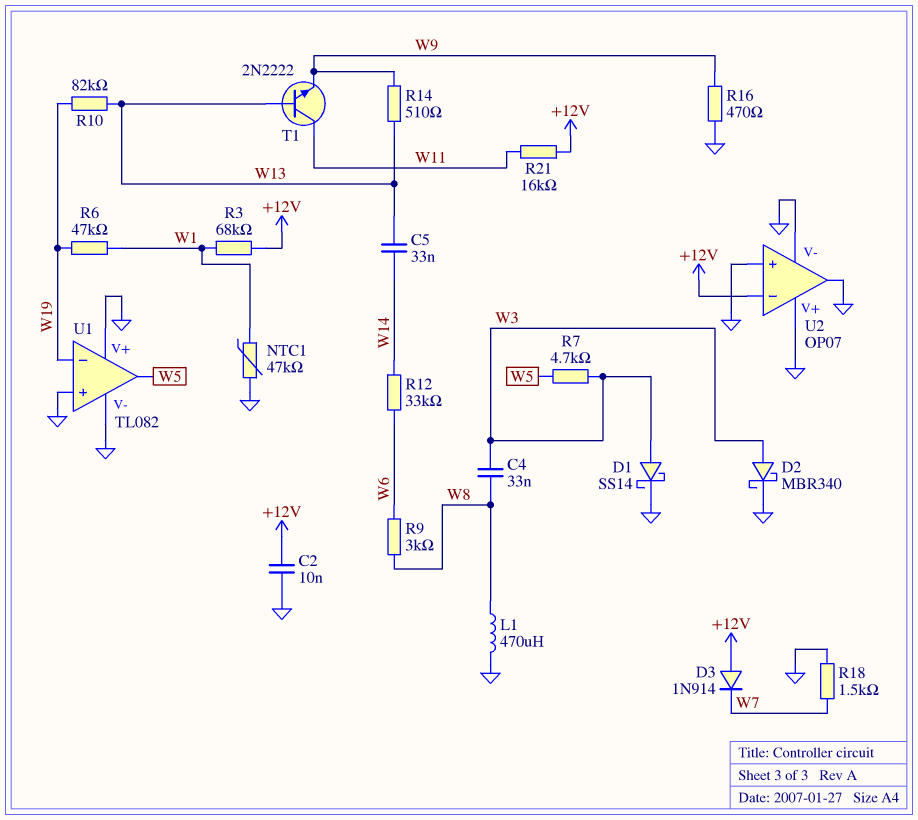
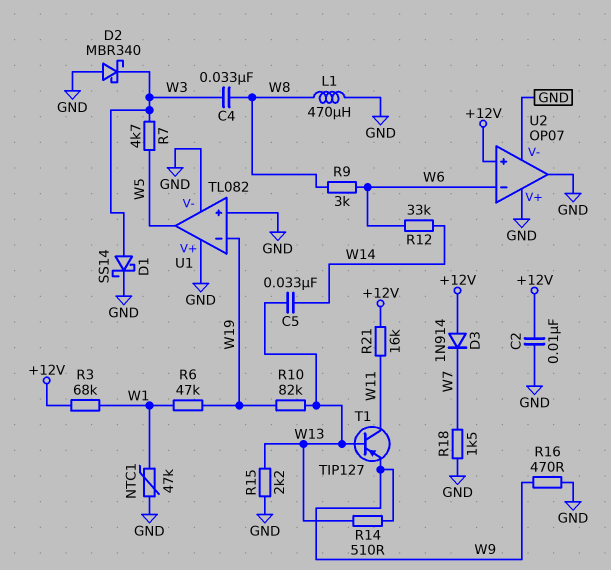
D2: schottky MBR340 (A W3, K GND) -> schottky MBR340 (A GND, K W3)
R15: none -> 2.2k (GND, W13)
T1: NPN 2N2222 (B W13, C W11, E W9) -> PNP TIP127 (B W13, C W11, E W9)
U2 pin in+: GND -> +12V
U2 pin in-: +12V -> W6

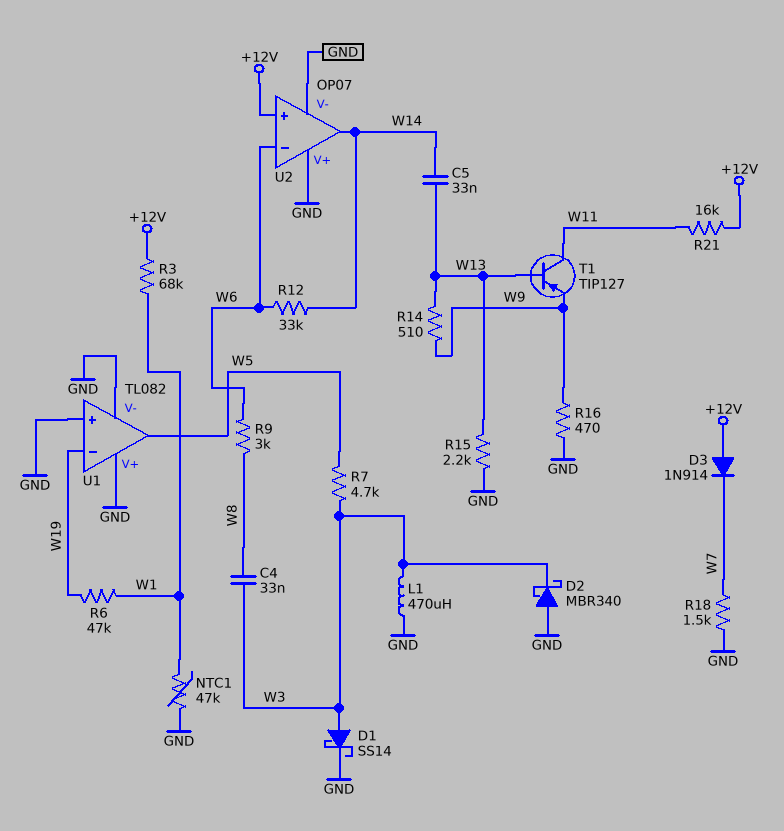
C2: 10nF (+12V, GND) -> none
L1: 470uH (GND, W8) -> 470uH (GND, W3)
R10: 82k (W13, W19) -> none
U2 pin out: GND -> W14

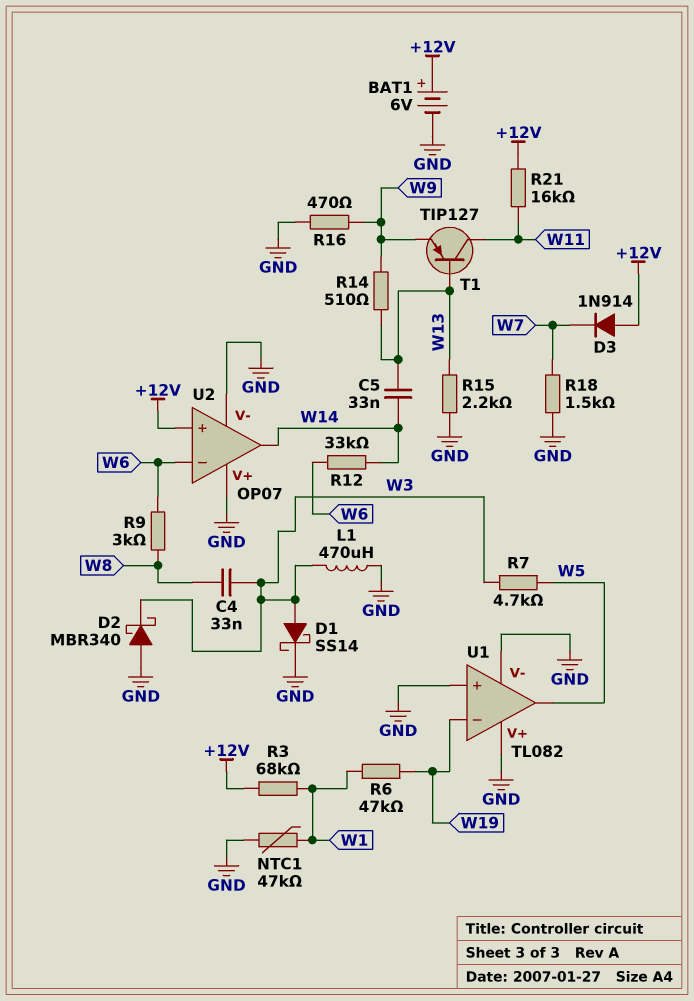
BAT1: none -> 6V (plus +12V, minus GND)

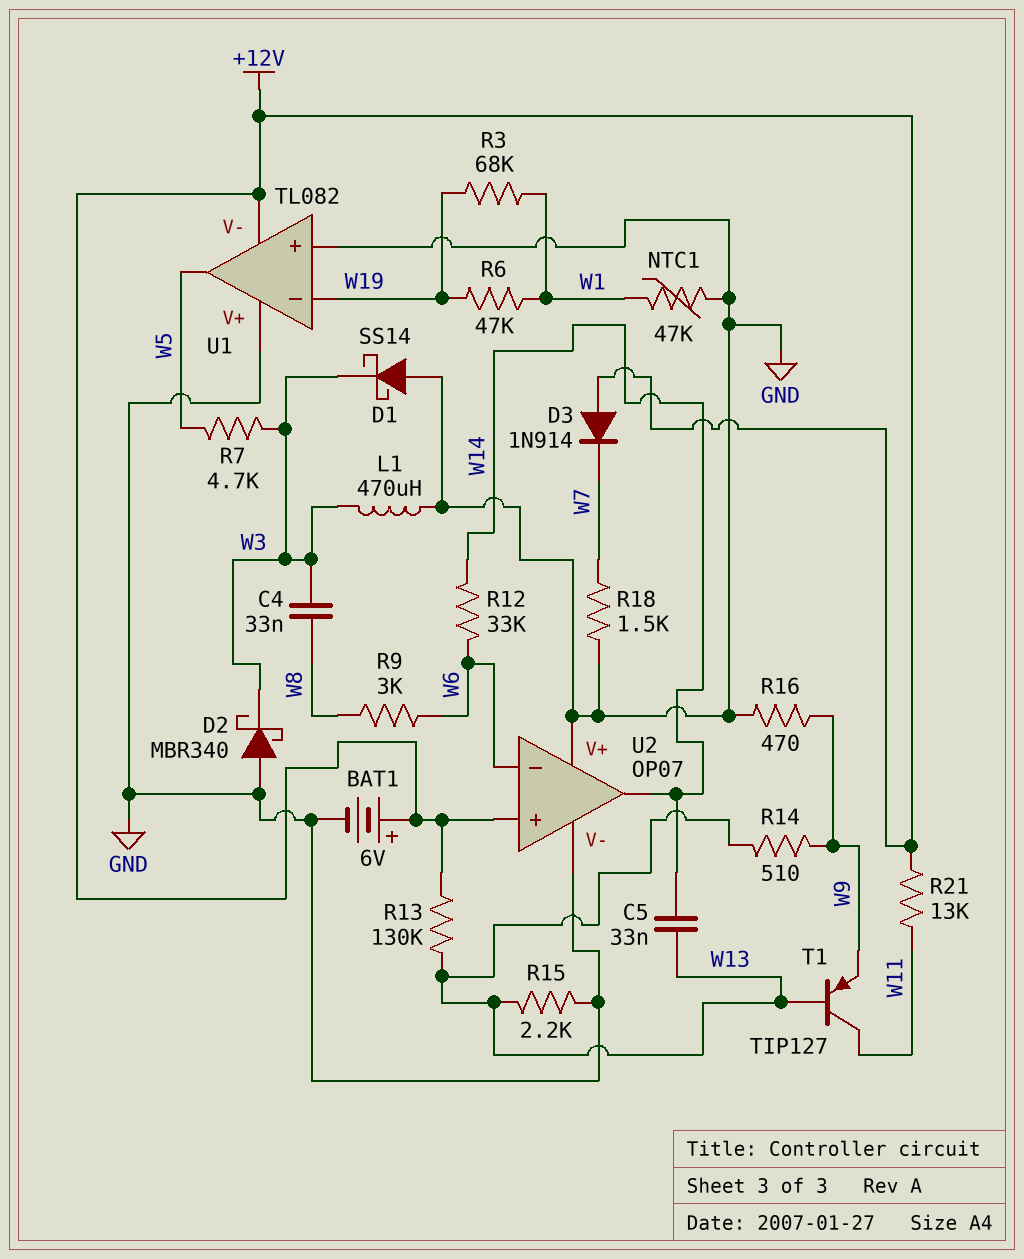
D1: schottky SS14 (A W3, K GND) -> schottky SS14 (A GND, K W3)
R3: 68k (+12V, W1) -> 68k (W1, W19)
R13: none -> 130k (+12V, W13)
R21: 16k (+12V, W11) -> 13k (+12V, W11)
U1 pin V-: GND -> +12V

